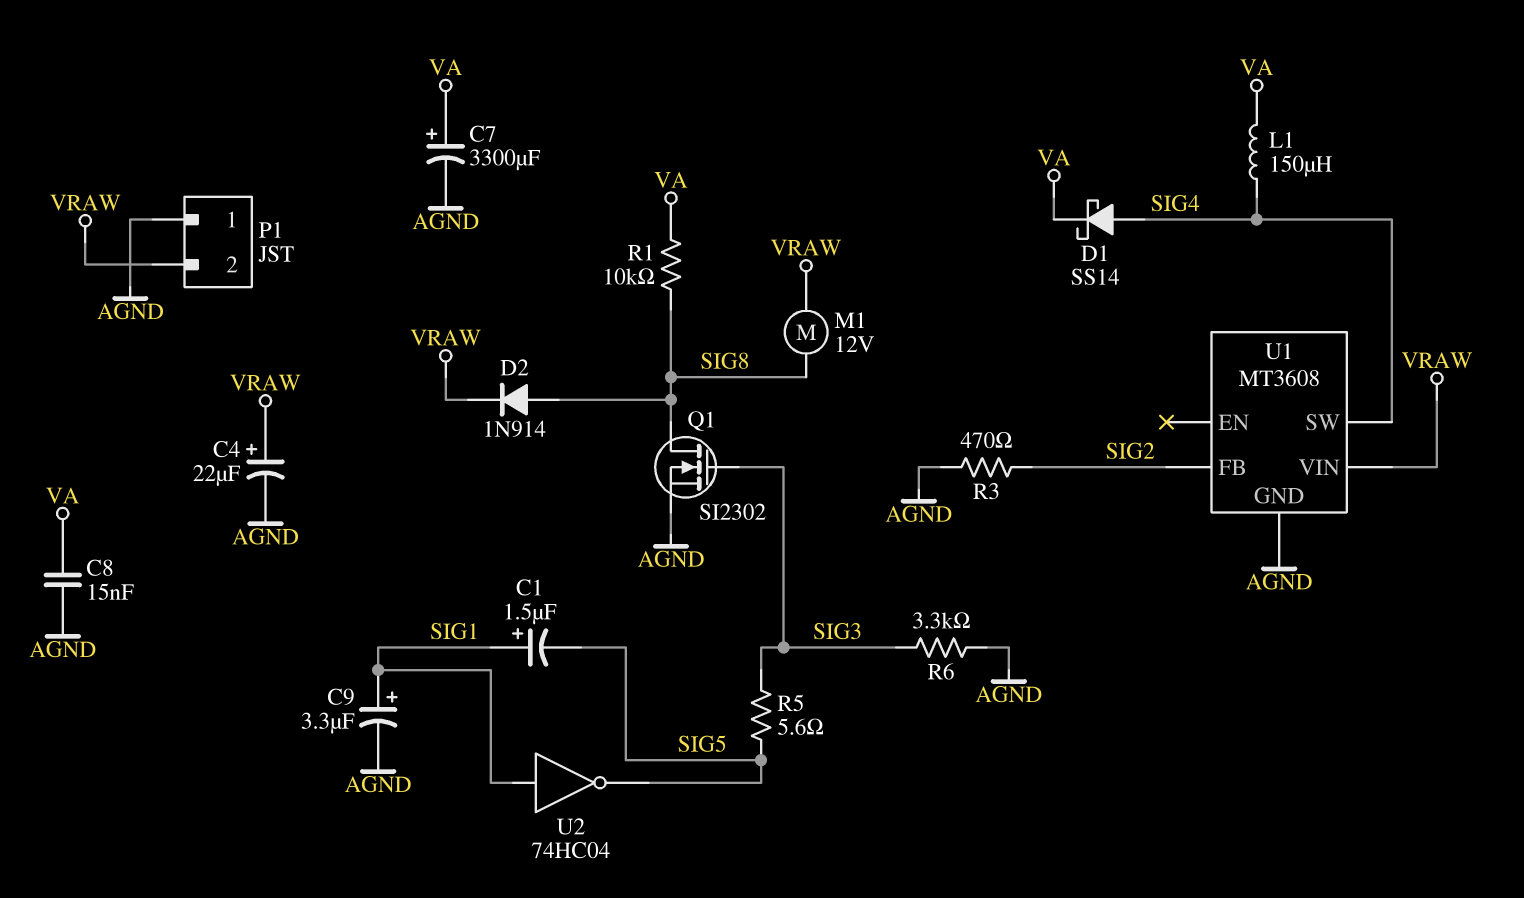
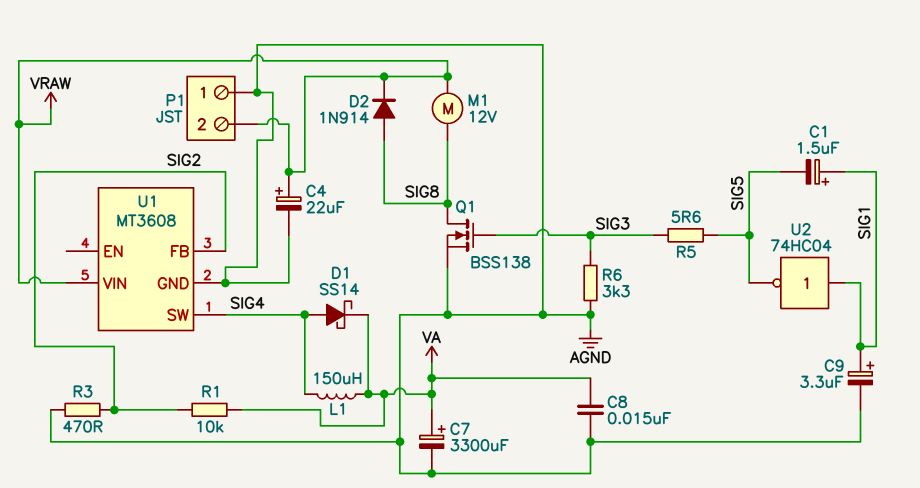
Q1: NMOS SI2302 (G SIG3, D SIG8, S AGND) -> NMOS BSS138 (G SIG3, D SIG8, S AGND)
R1: 10k (SIG8, VA) -> 10k (SIG2, VA)

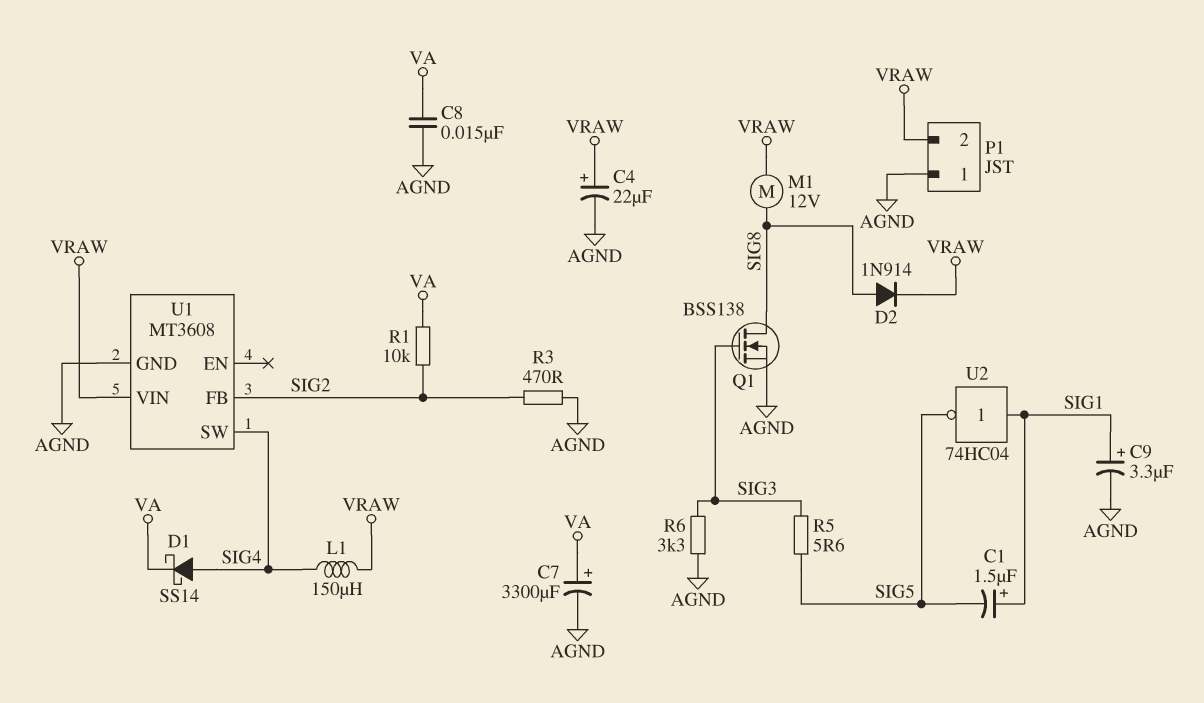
L1: 150uH (SIG4, VA) -> 150uH (SIG4, VRAW)

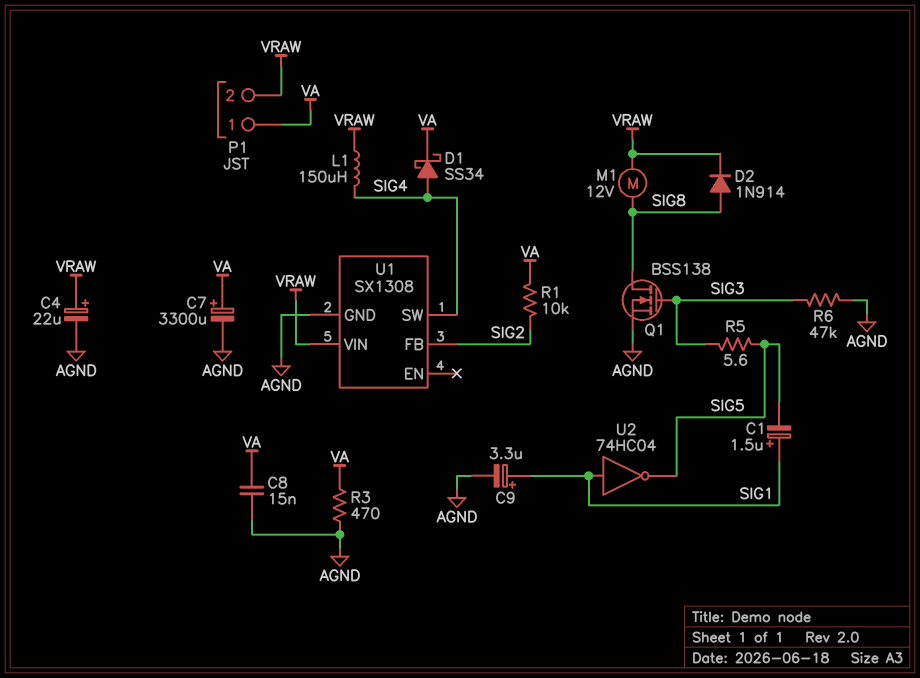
D1: schottky SS14 (A SIG4, K VA) -> schottky SS34 (A SIG4, K VA)
P1 pin 1: AGND -> VA
R3: 470 (AGND, SIG2) -> 470 (AGND, VA)
R6: 3.3k (AGND, SIG3) -> 47k (AGND, SIG3)
U1: MT3608 -> SX1308

